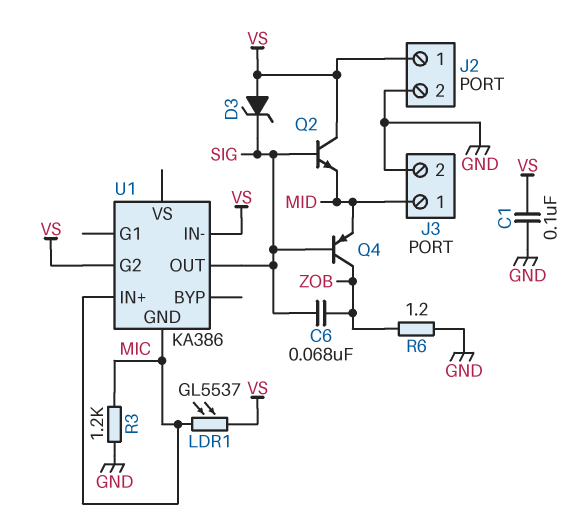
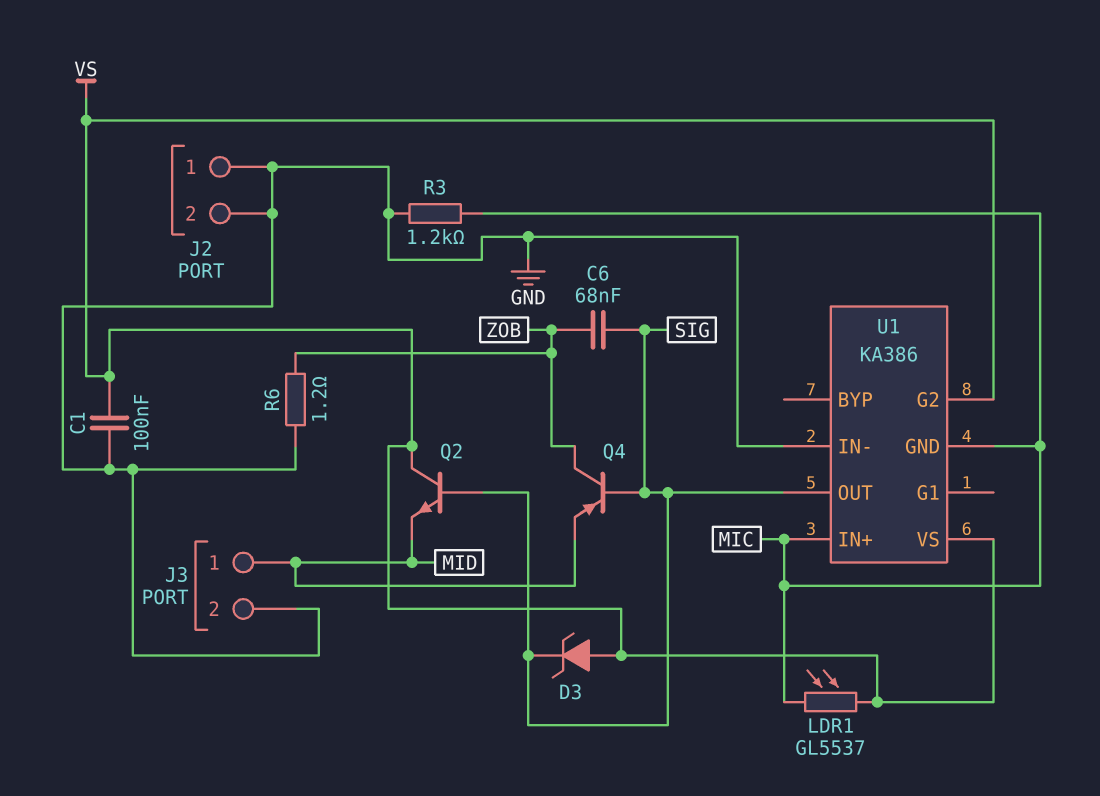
J2 pin 1: VS -> GND
U1 pin IN-: VS -> GND
U1 pin VS: none -> VS

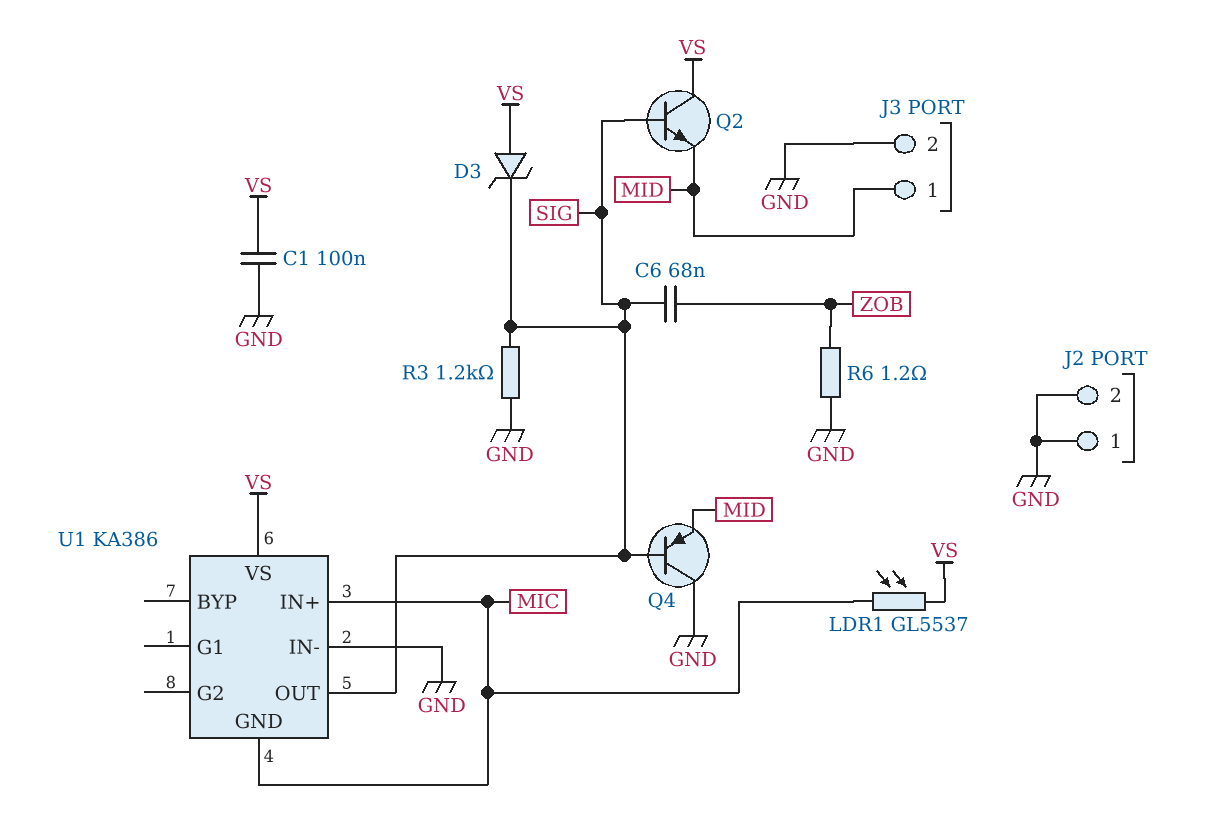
Q4: PNP (B SIG, C ZOB, E MID) -> PNP (B SIG, C GND, E MID)
R3: 1.2k (GND, MIC) -> 1.2k (GND, SIG)
U1 pin G2: VS -> none

